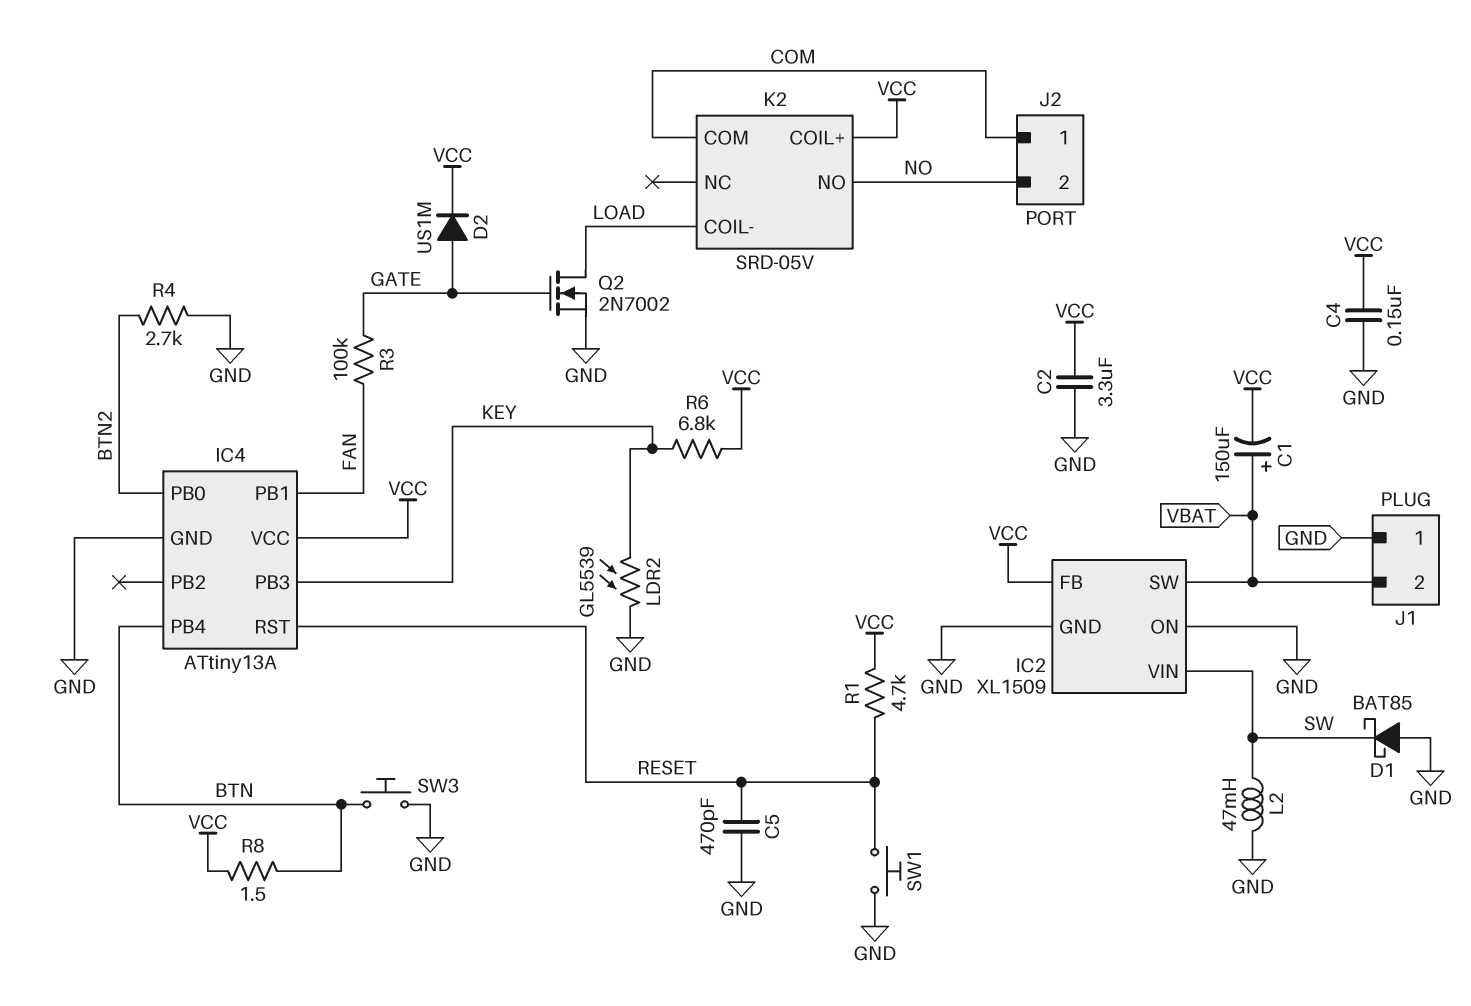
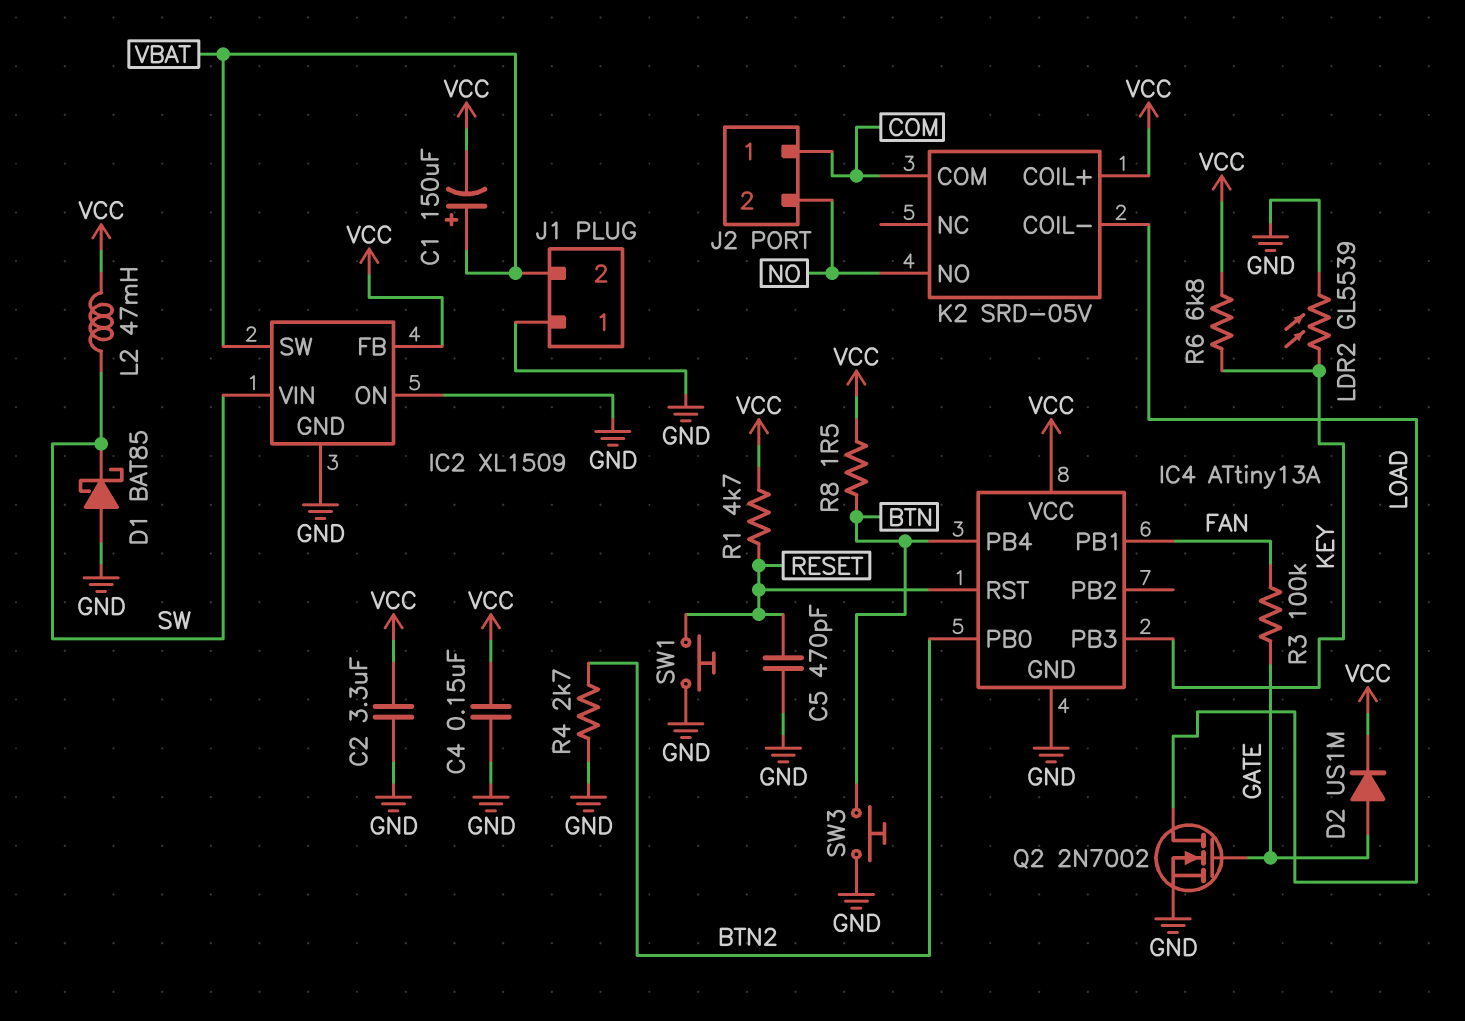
L2: 47mH (GND, SW) -> 47mH (SW, VCC)

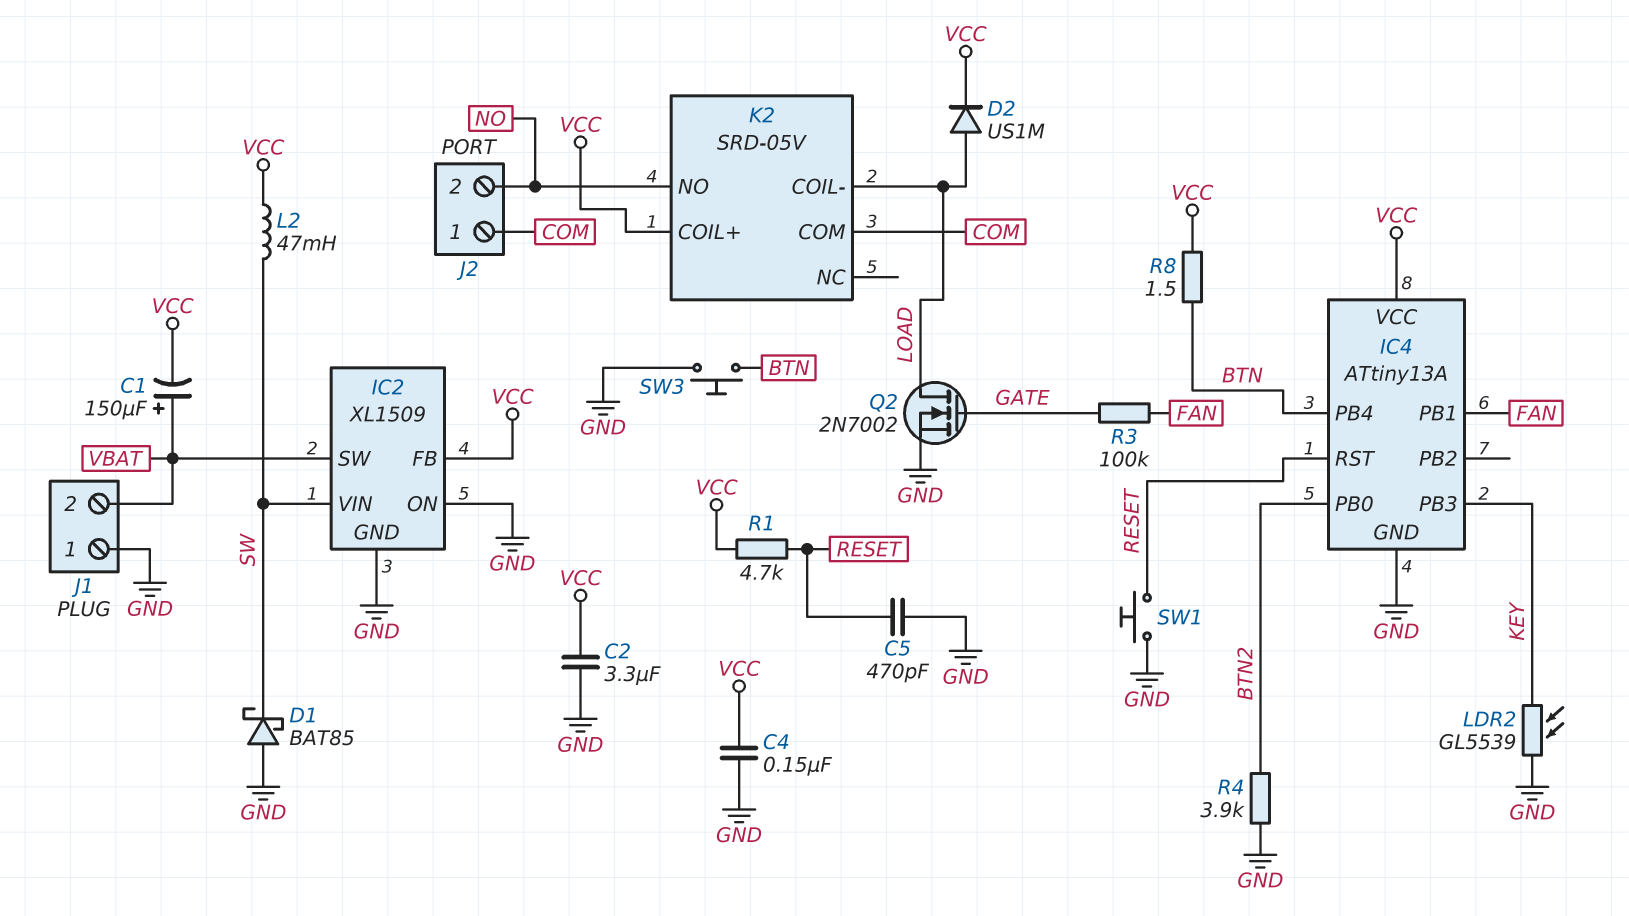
D2: diode US1M (A GATE, K VCC) -> diode US1M (A LOAD, K VCC)
R4: 2.7k (BTN2, GND) -> 3.9k (BTN2, GND)
R6: 6.8k (KEY, VCC) -> none

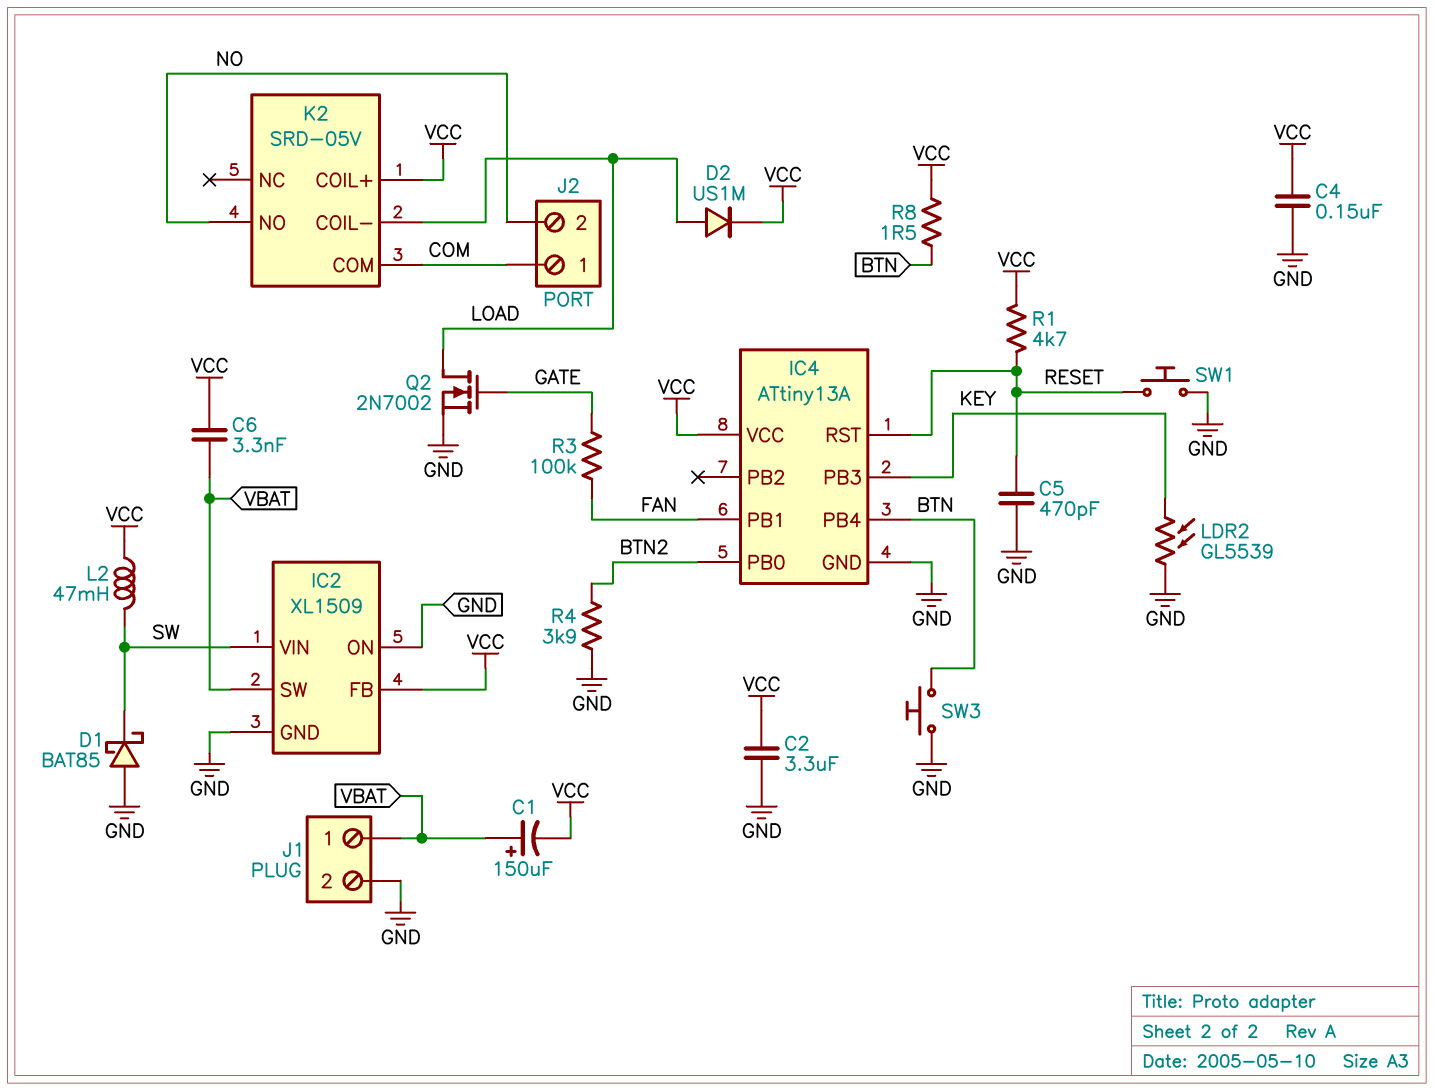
C6: none -> 3.3nF (VBAT, VCC)
J1 pin 1: GND -> VBAT
J1 pin 2: VBAT -> GND

